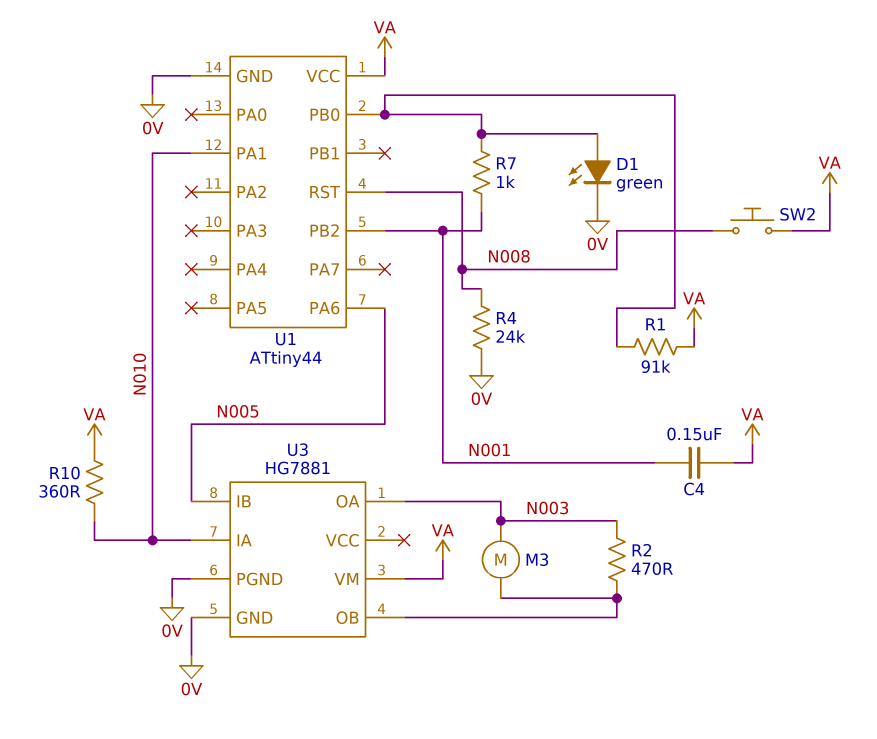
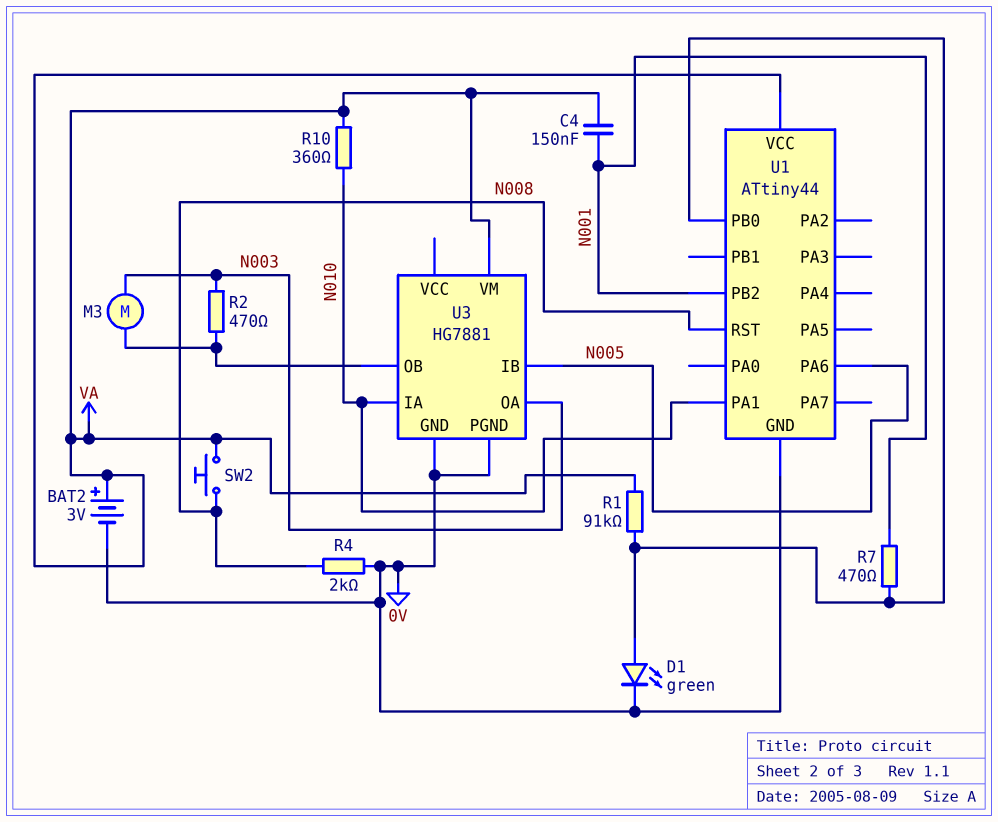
BAT2: none -> 3V (plus VA, minus 0V)
R4: 24k (0V, N008) -> 2k (0V, N008)
R7: 1k (N001, U1/PB0) -> 470 (N001, U1/PB0)

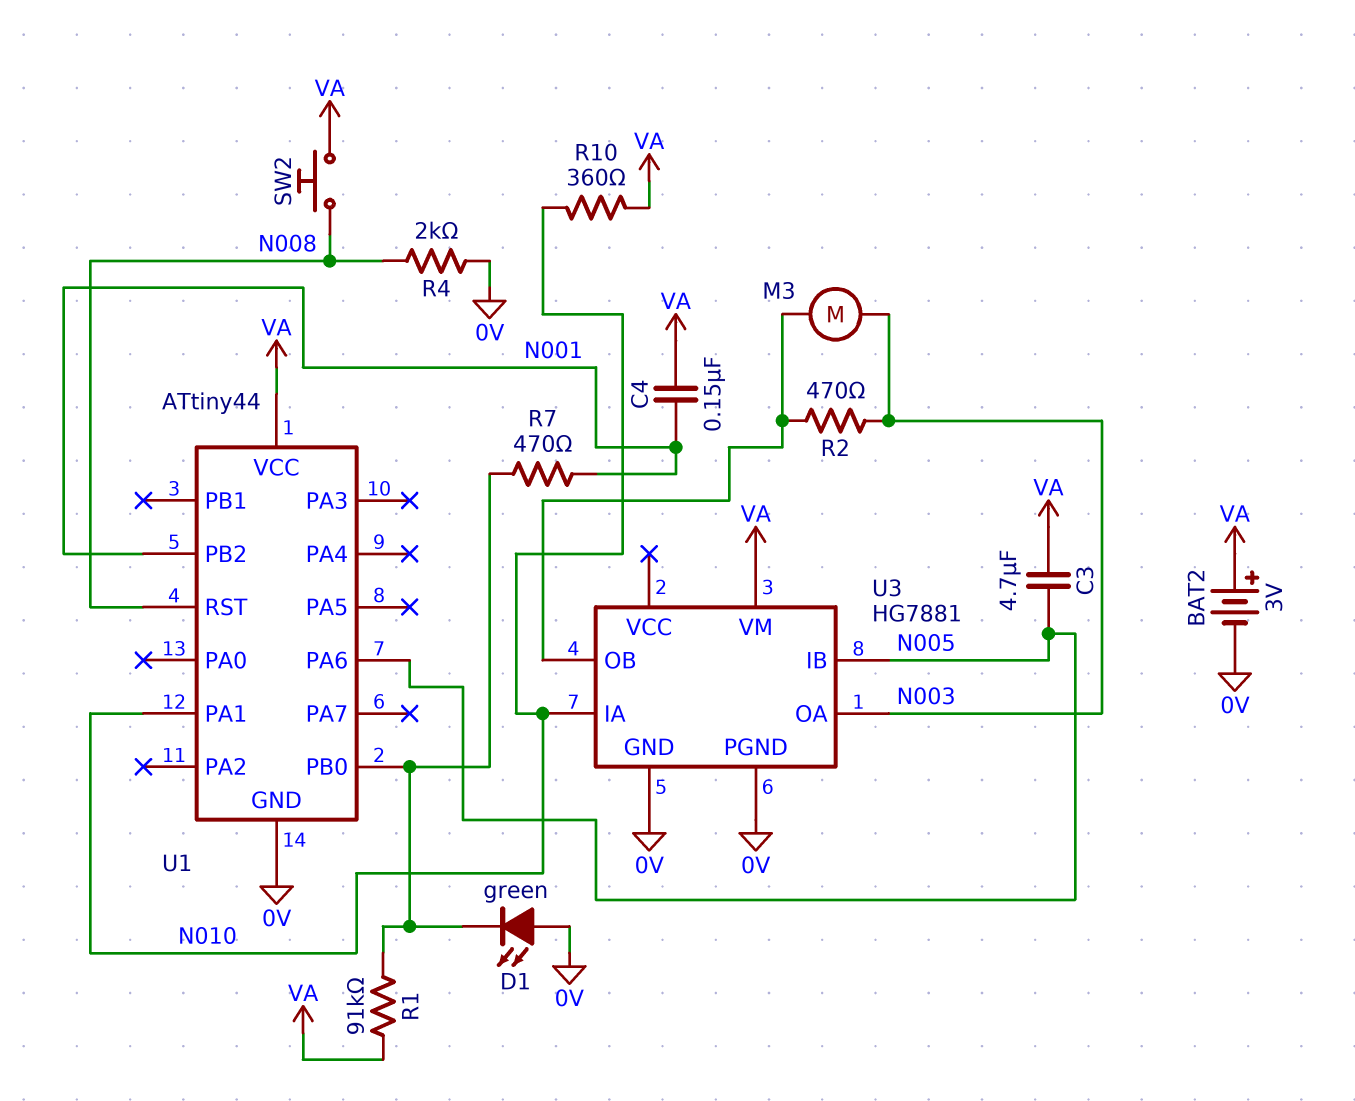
C3: none -> 4.7uF (N005, VA)
D1: LED green (A U1/PB0, K 0V) -> LED green (A 0V, K U1/PB0)

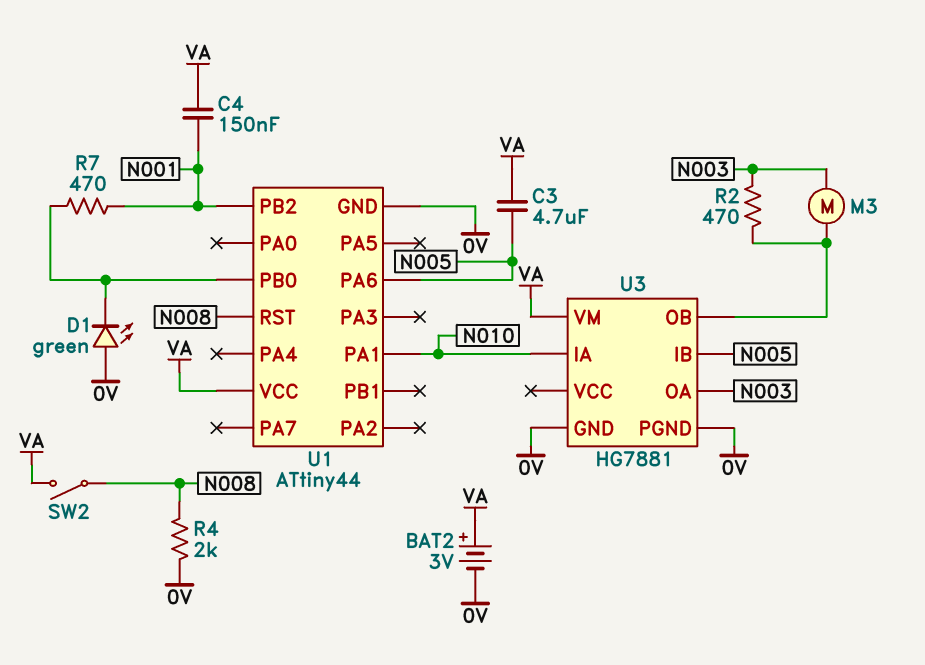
R1: 91k (U1/PB0, VA) -> none
R10: 360 (N010, VA) -> none
SW2: button (N008, VA) -> switch (N008, VA)

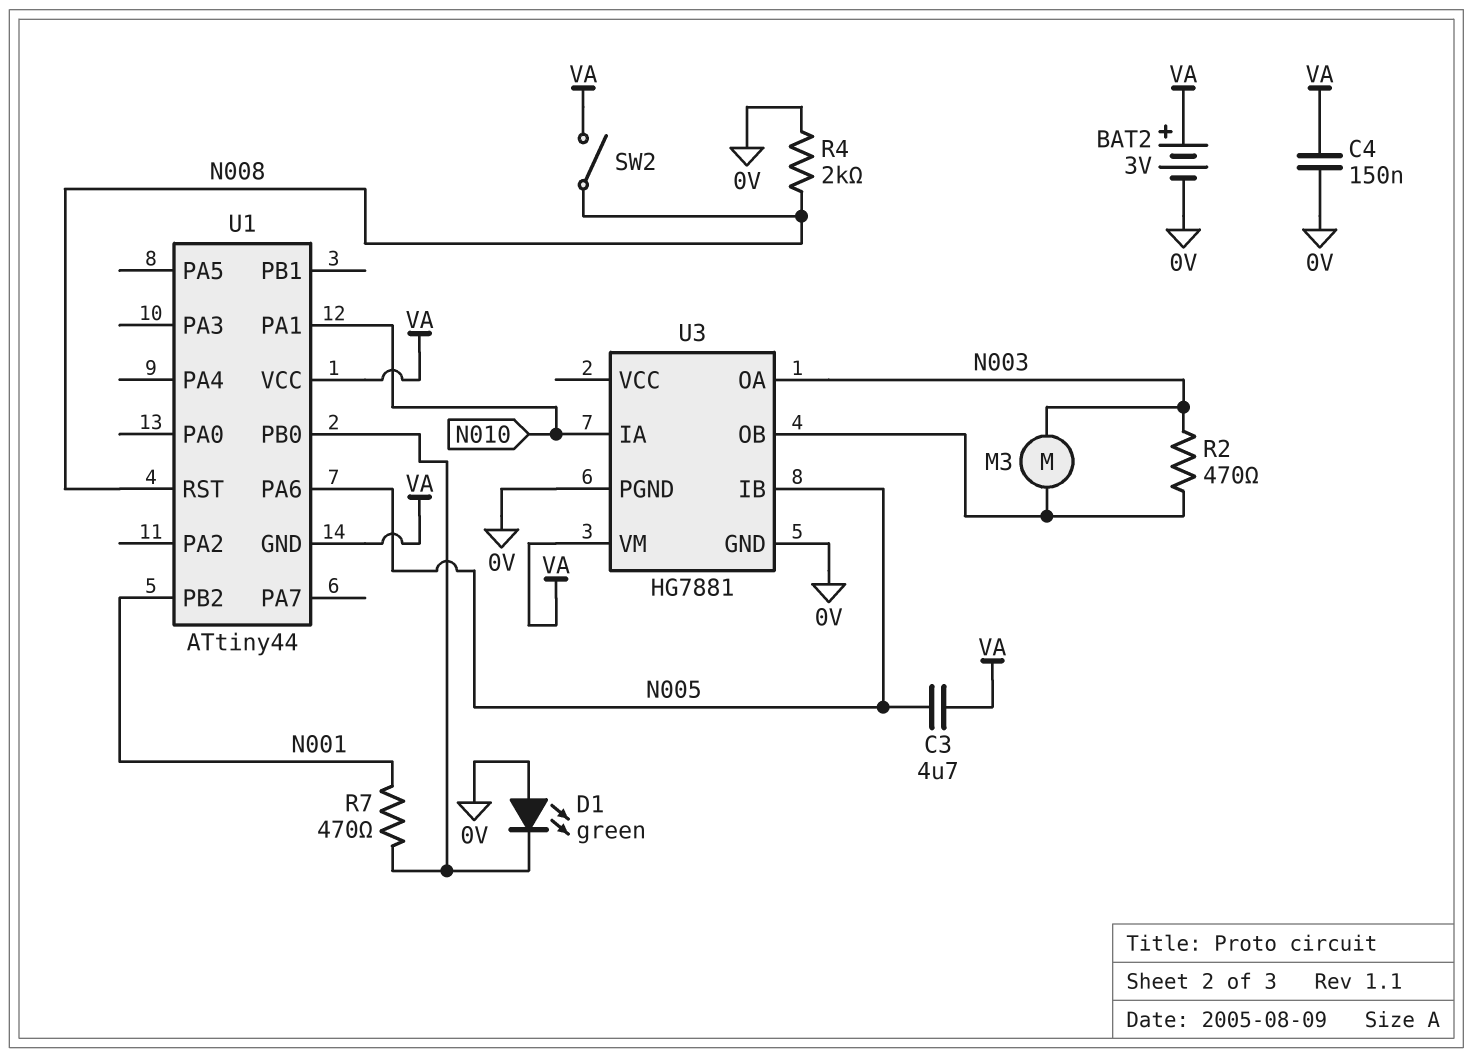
C4: 150nF (N001, VA) -> 150nF (0V, VA)
U1 pin GND: 0V -> VA

